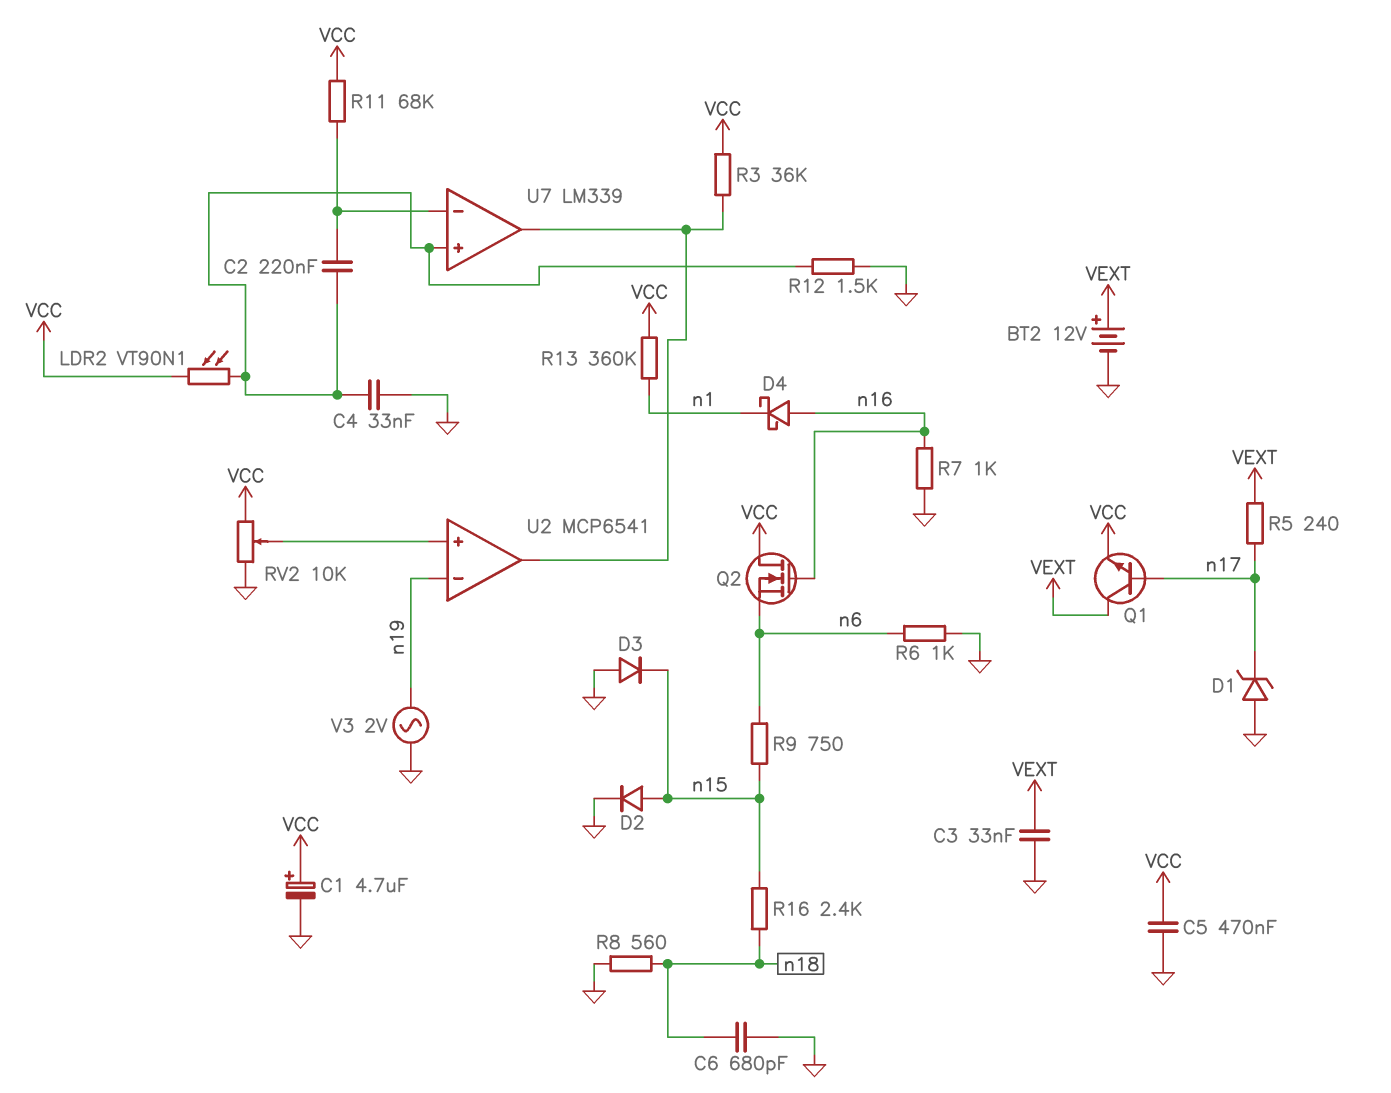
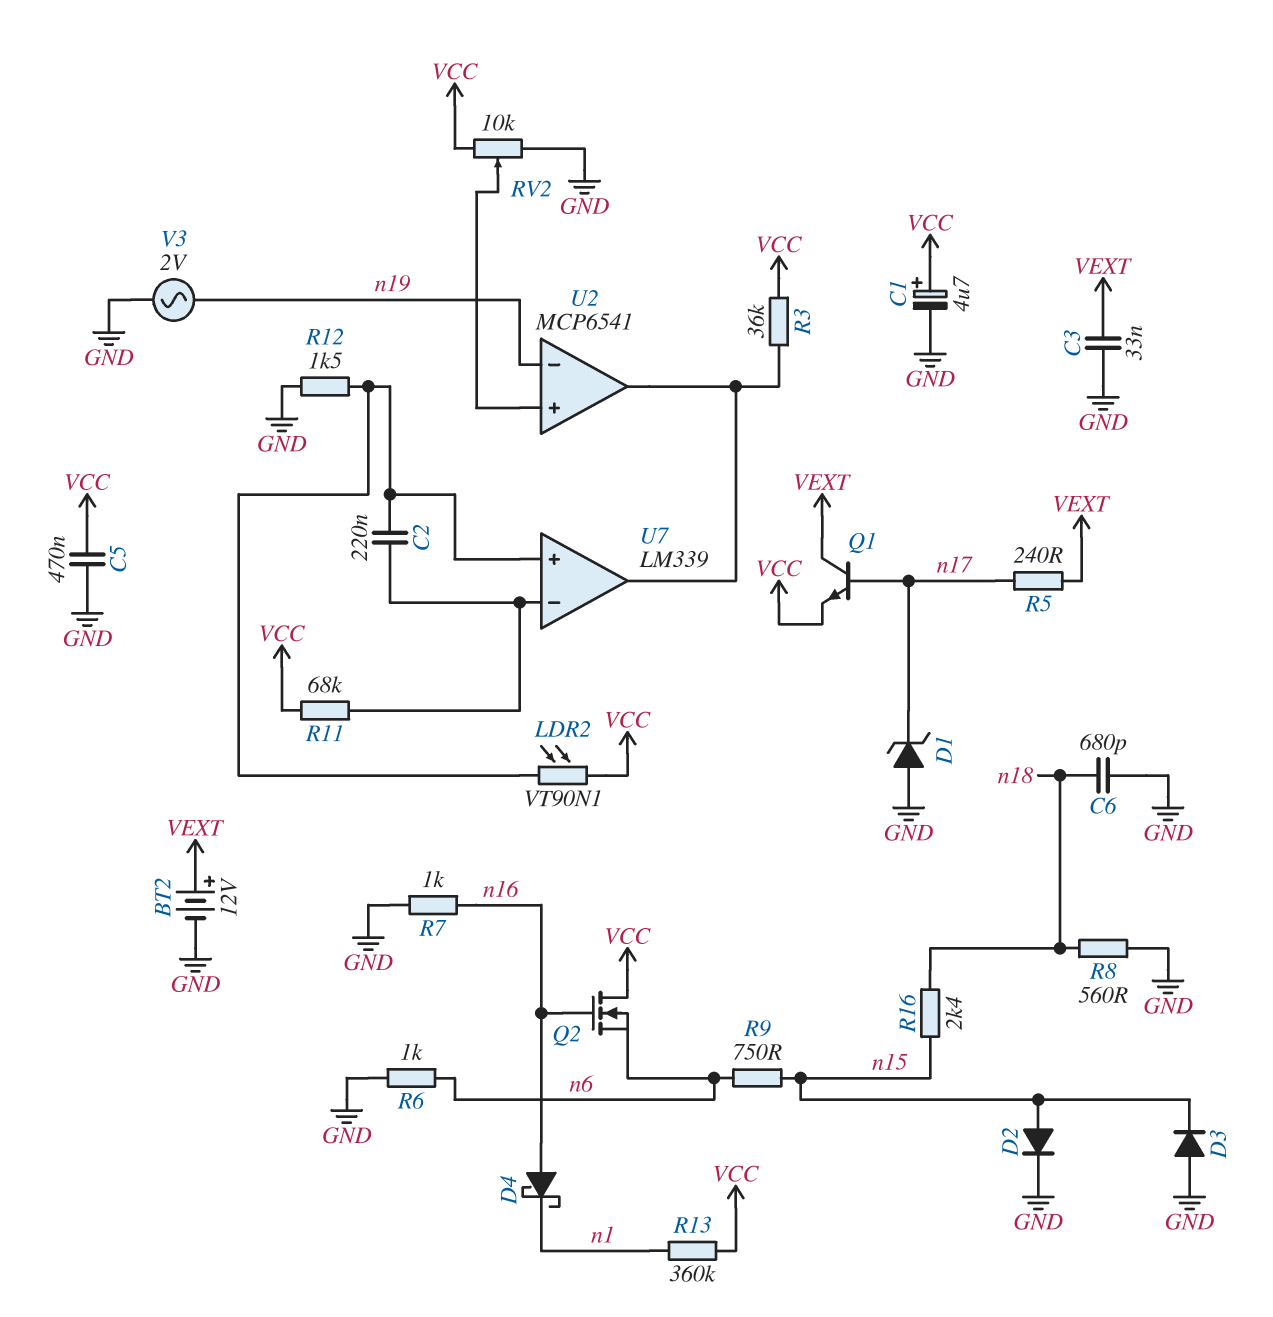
C4: 33nF (GND, U7/in+) -> none

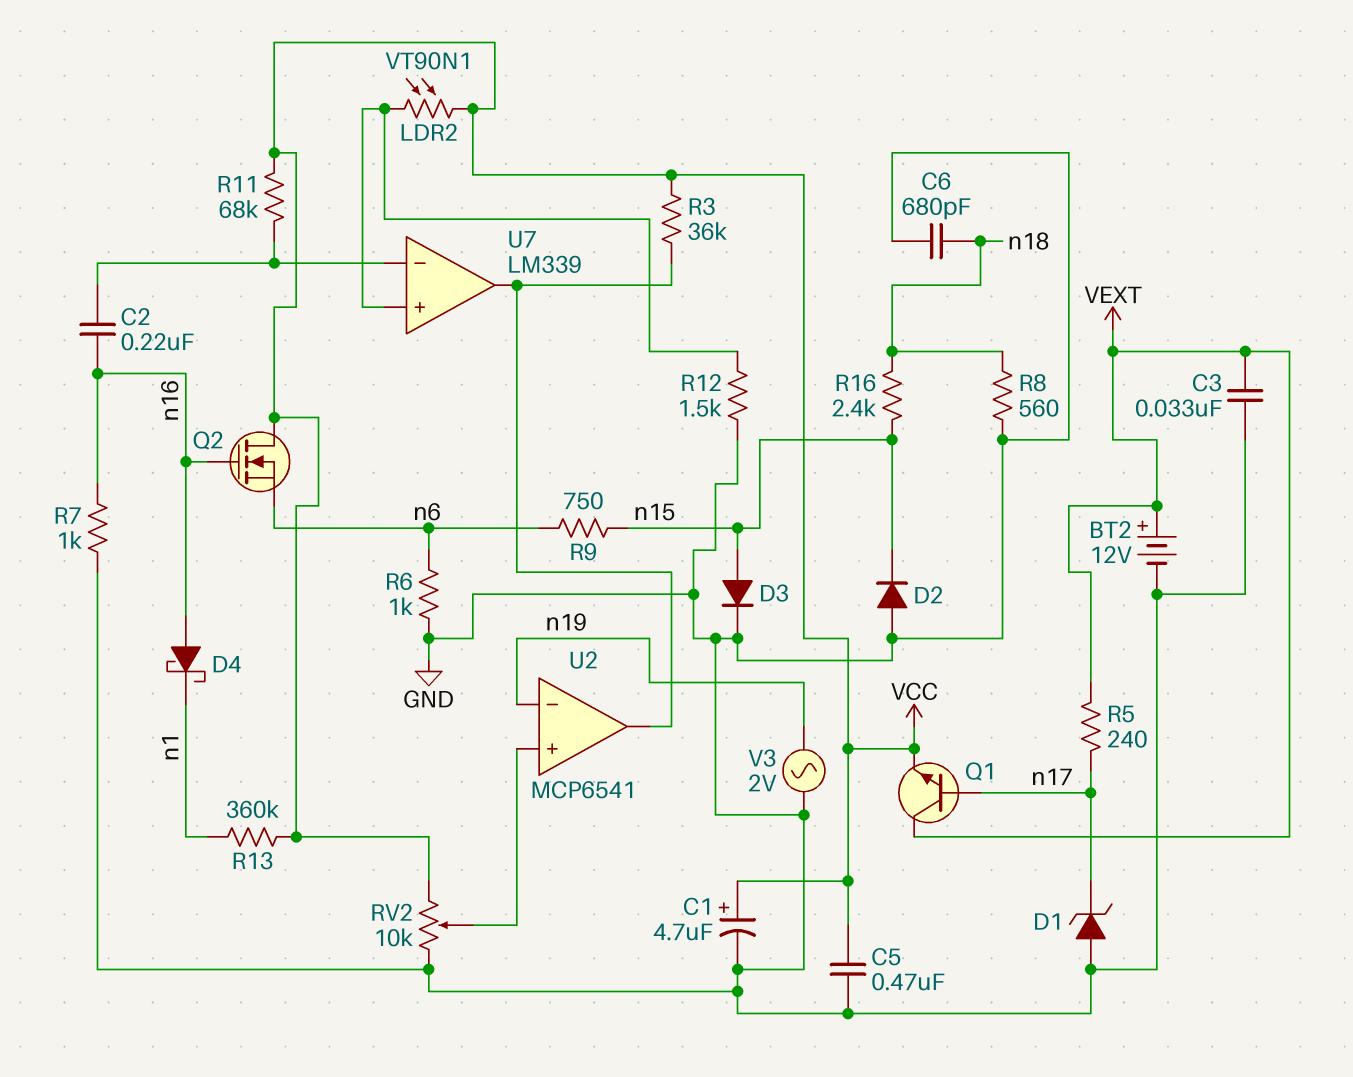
C2: 220nF (U7/in+, U7/in-) -> 220nF (U7/in-, n16)
D2: diode (A n15, K GND) -> diode (A GND, K n15)
D3: diode (A GND, K n15) -> diode (A n15, K GND)

